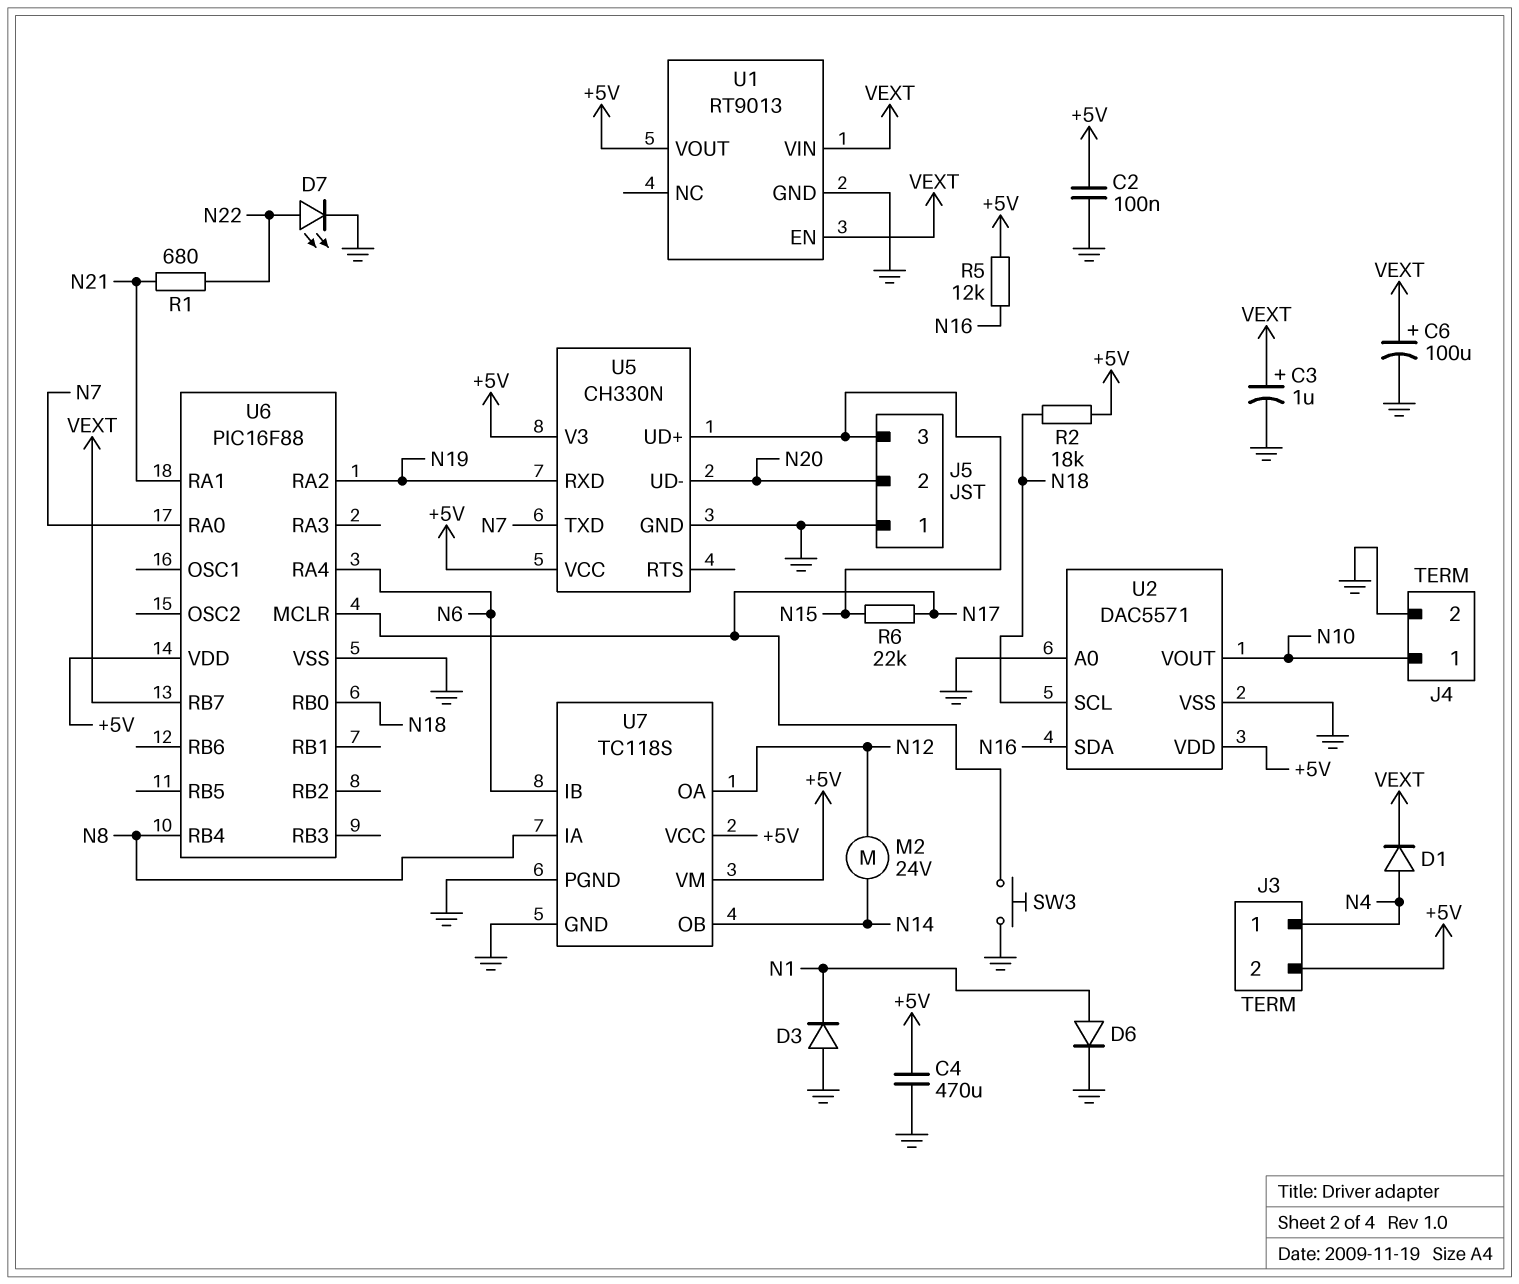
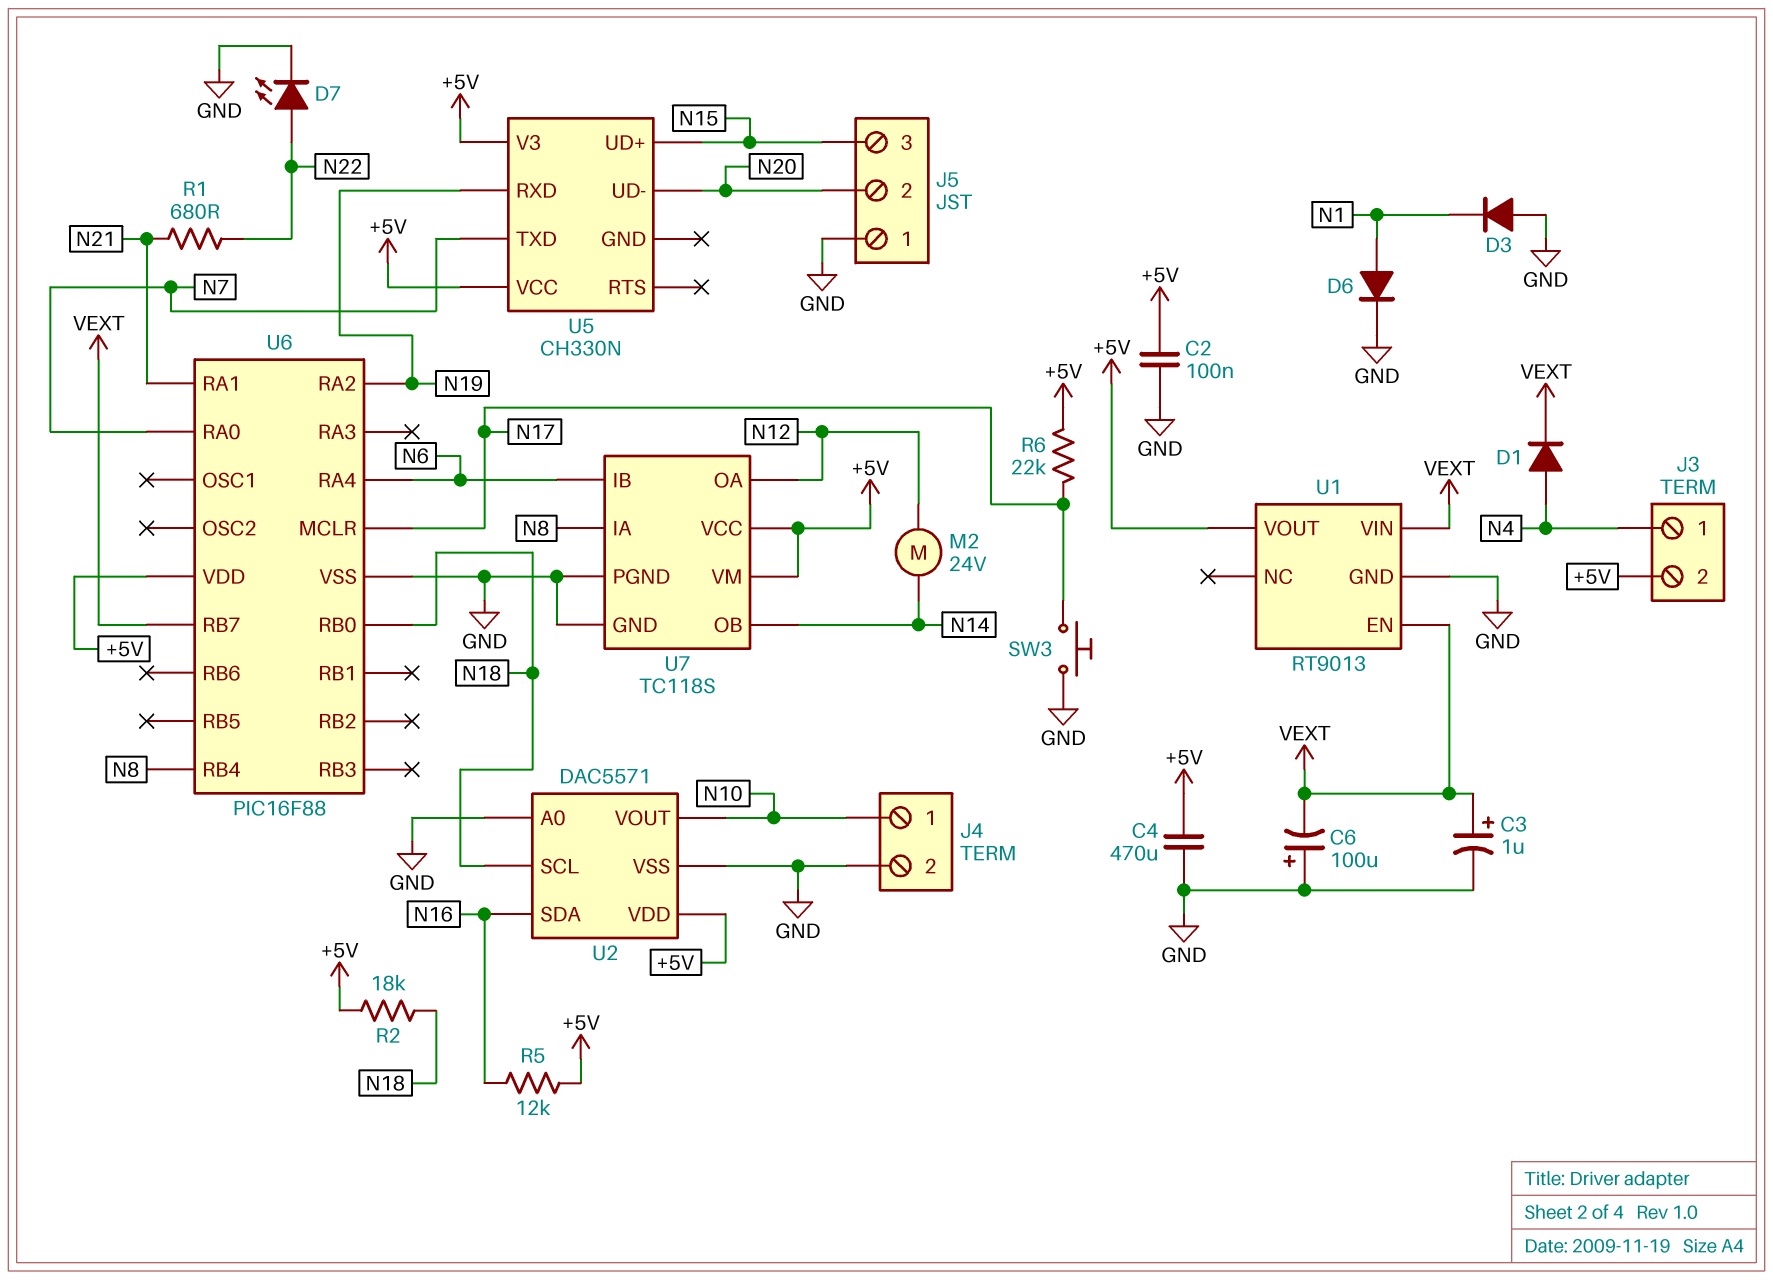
C6: 100uF (plus VEXT, minus GND) -> 100uF (plus GND, minus VEXT)
R6: 22k (N15, N17) -> 22k (+5V, N17)
U5 pin GND: GND -> none

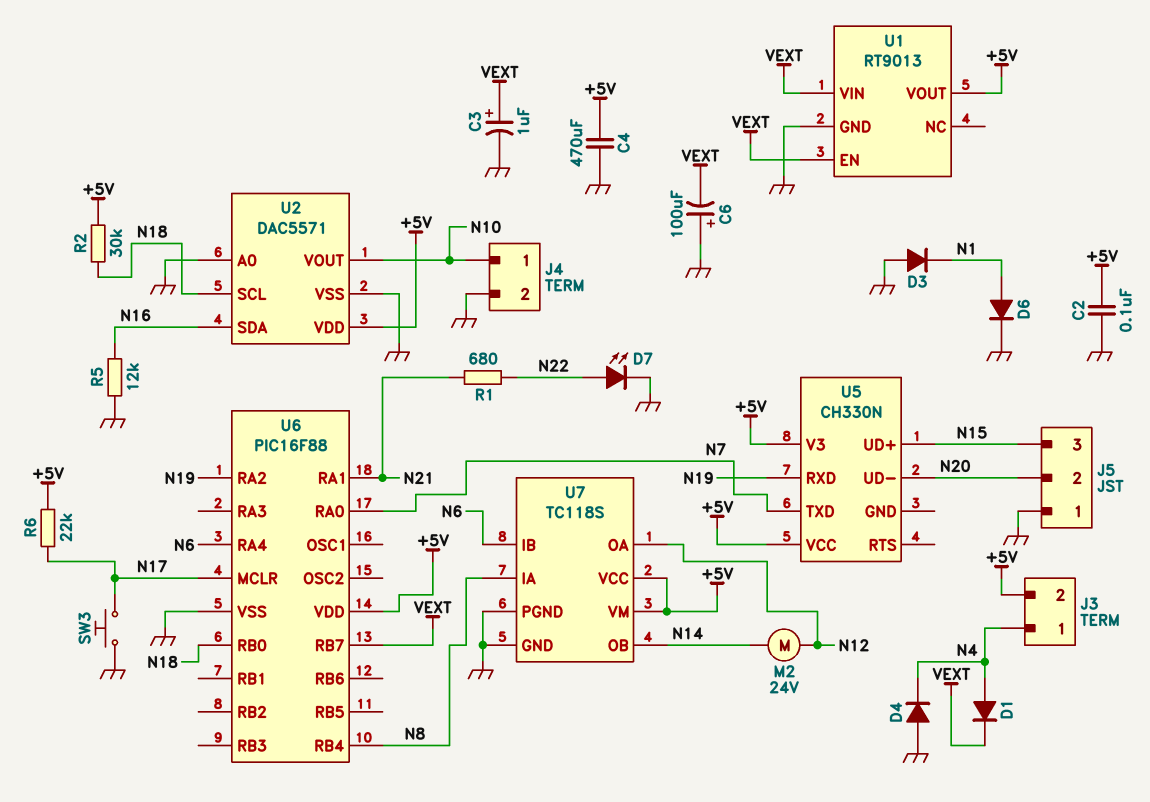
D4: none -> diode (A GND, K N4)
R2: 18k (+5V, N18) -> 30k (+5V, N18)
R5: 12k (+5V, N16) -> 12k (GND, N16)

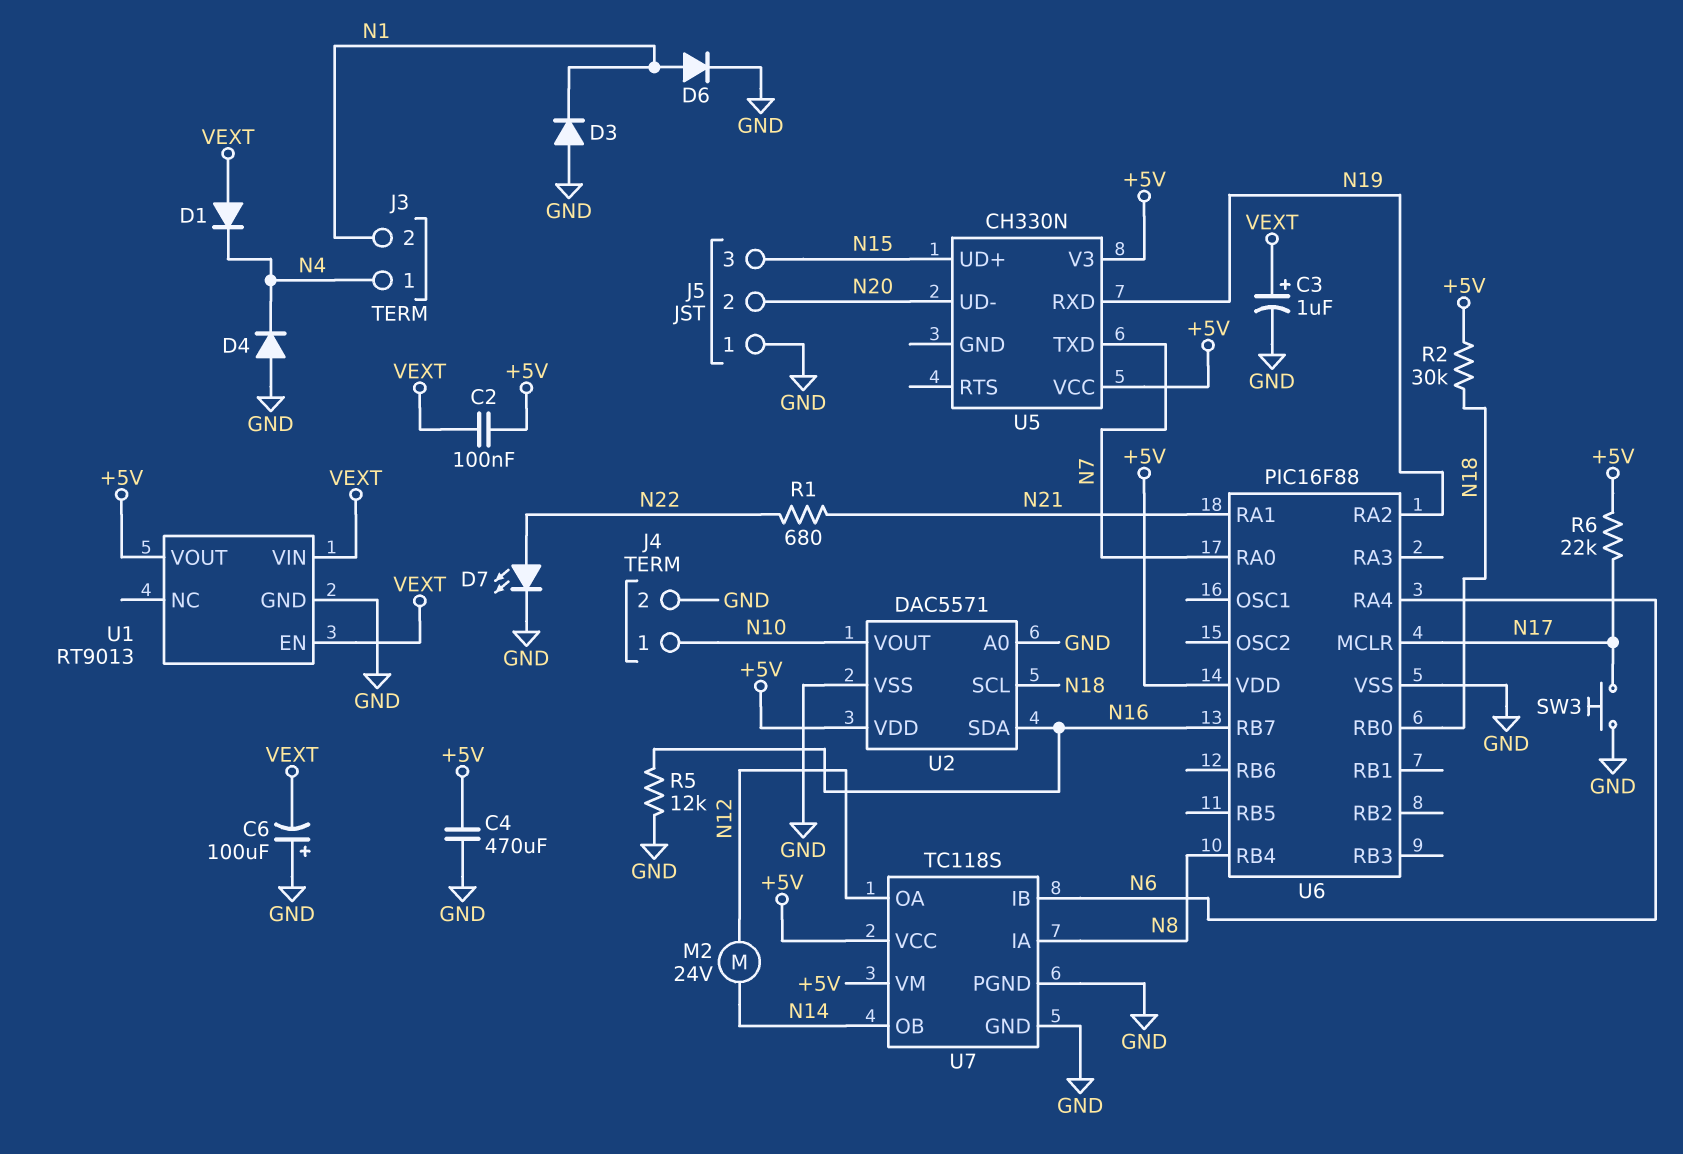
C2: 100nF (+5V, GND) -> 100nF (+5V, VEXT)
D1: diode (A N4, K VEXT) -> diode (A VEXT, K N4)
J3 pin 2: +5V -> N1
U6 pin RB7: VEXT -> N16

